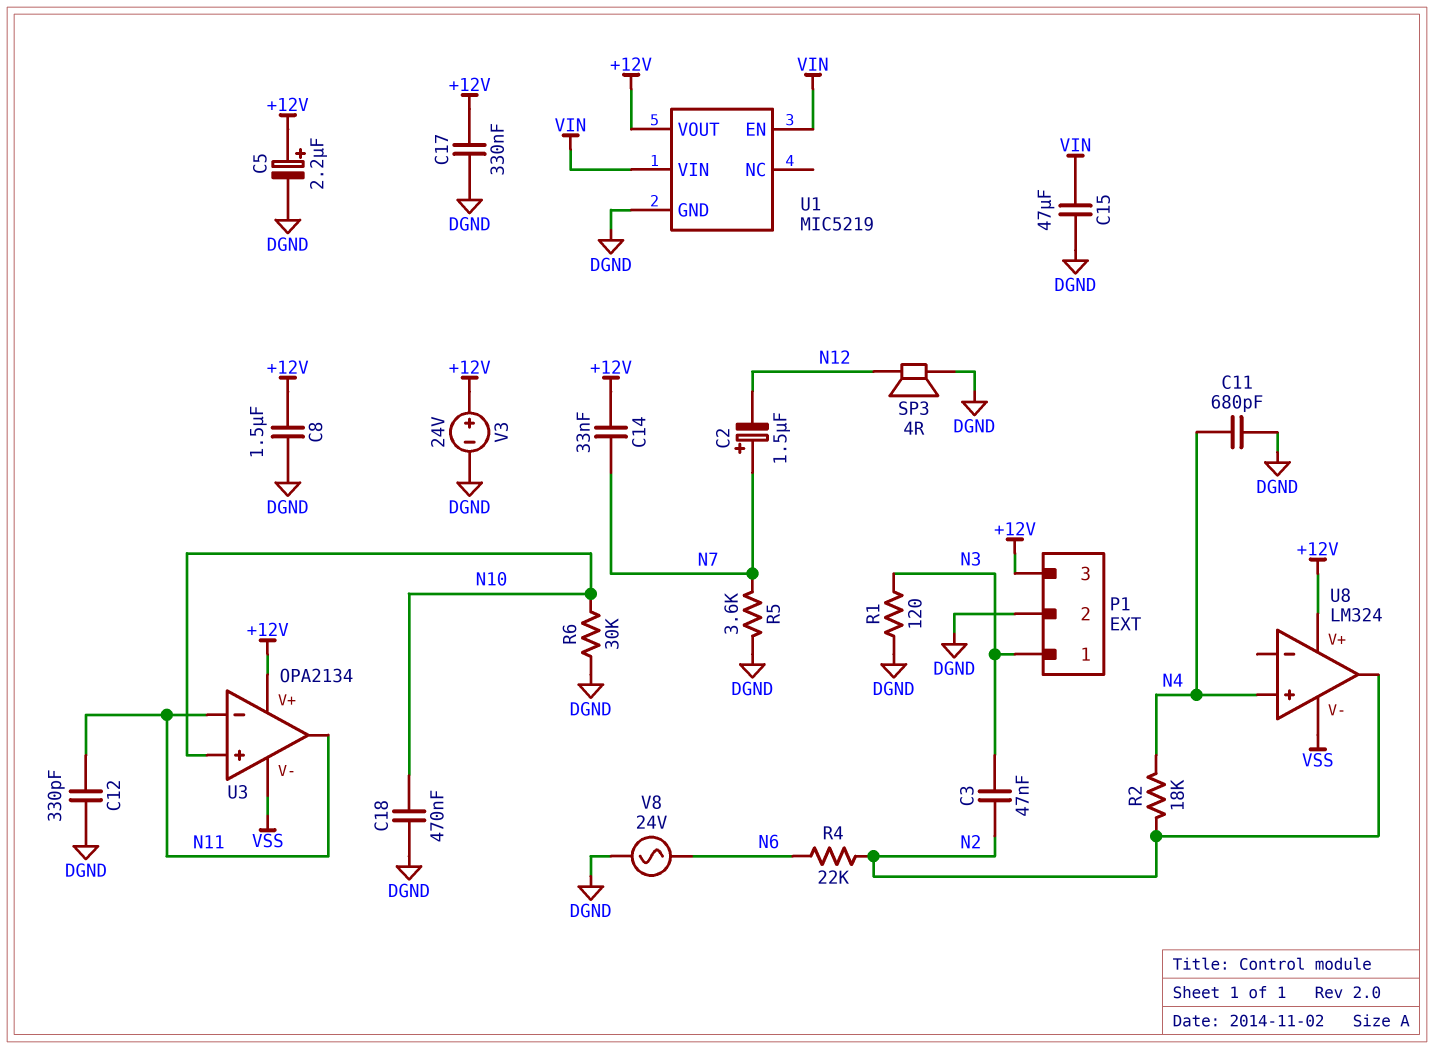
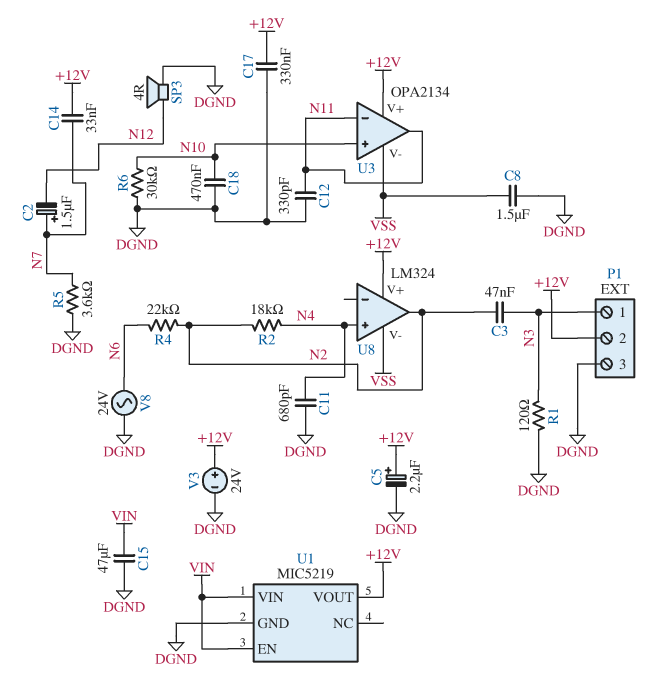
C8: 1.5uF (+12V, DGND) -> 1.5uF (DGND, VSS)
P1 pin 2: DGND -> +12V
P1 pin 3: +12V -> DGND

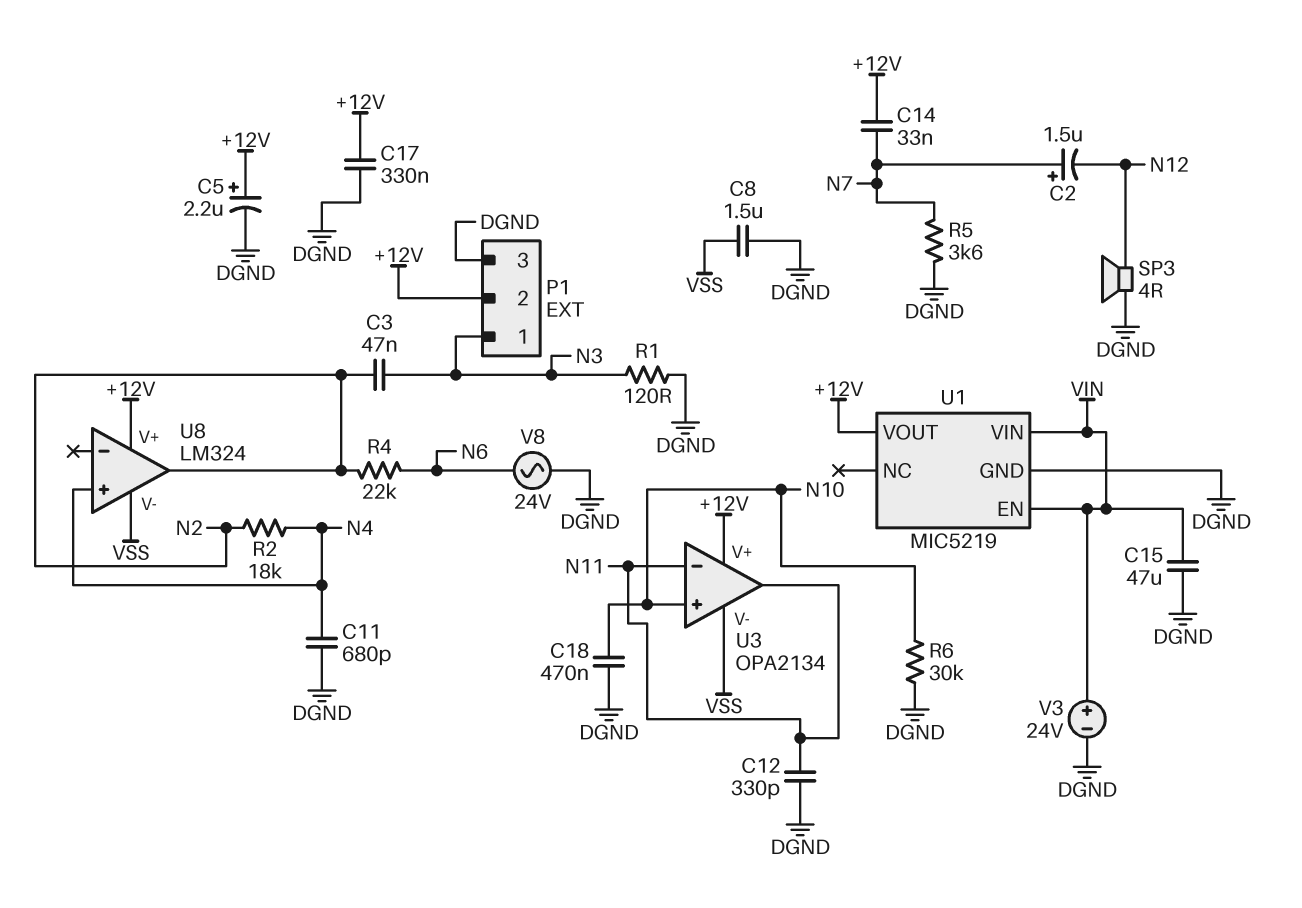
V3: 24V (plus +12V, minus DGND) -> 24V (plus VIN, minus DGND)

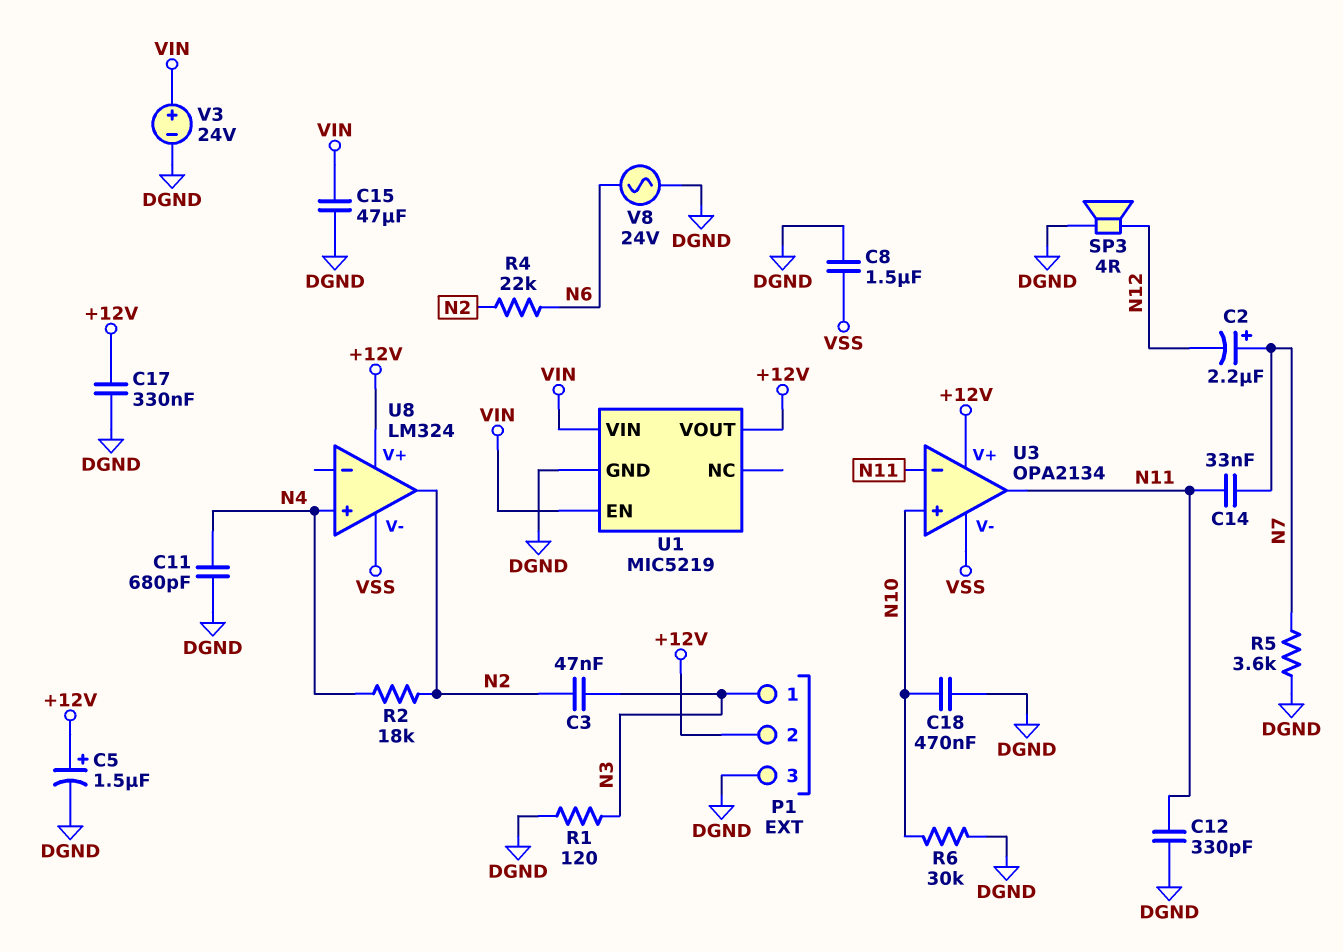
C2: 1.5uF (plus N7, minus N12) -> 2.2uF (plus N7, minus N12)
C5: 2.2uF (plus +12V, minus DGND) -> 1.5uF (plus +12V, minus DGND)
C14: 33nF (+12V, N7) -> 33nF (N7, N11)

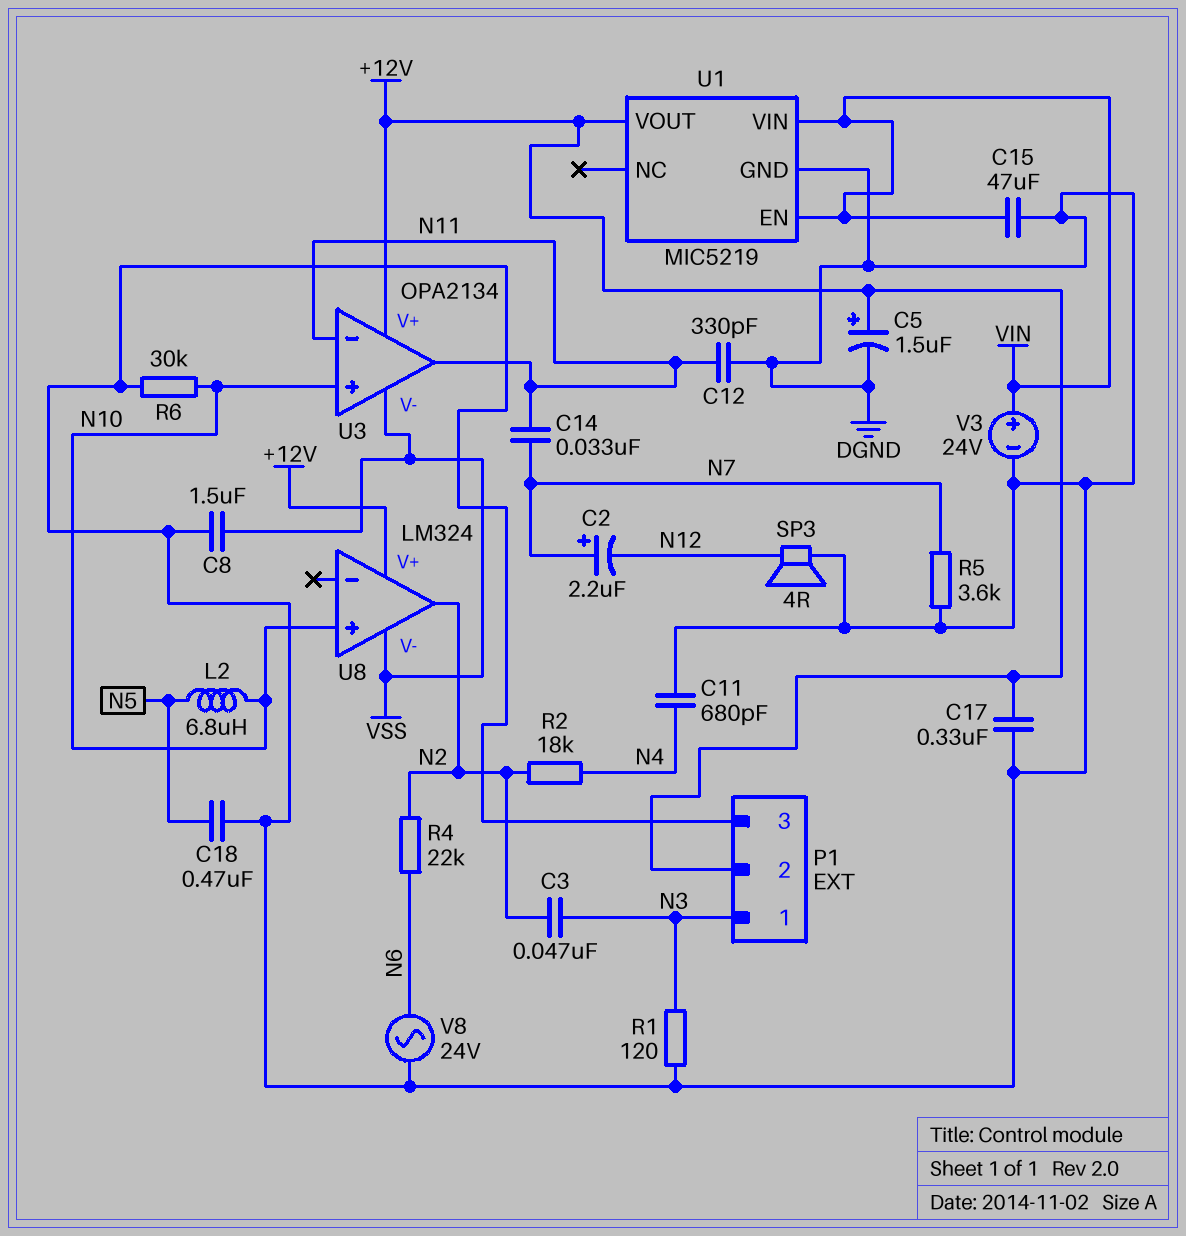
C18: 470nF (DGND, N10) -> 470nF (DGND, N5)
L2: none -> 6.8uH (N5, N10)
U8 pin in+: N4 -> N10

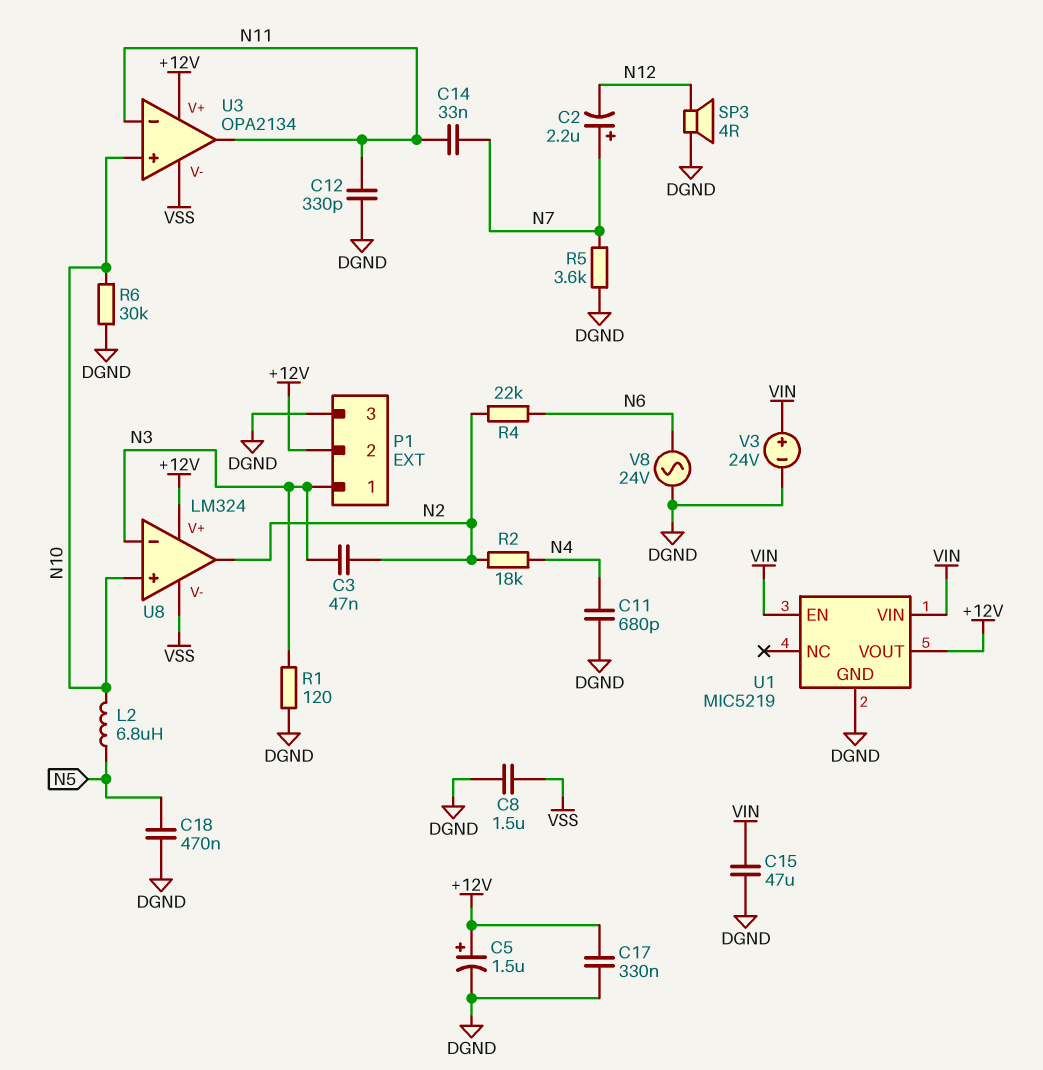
U8 pin in-: none -> N3

